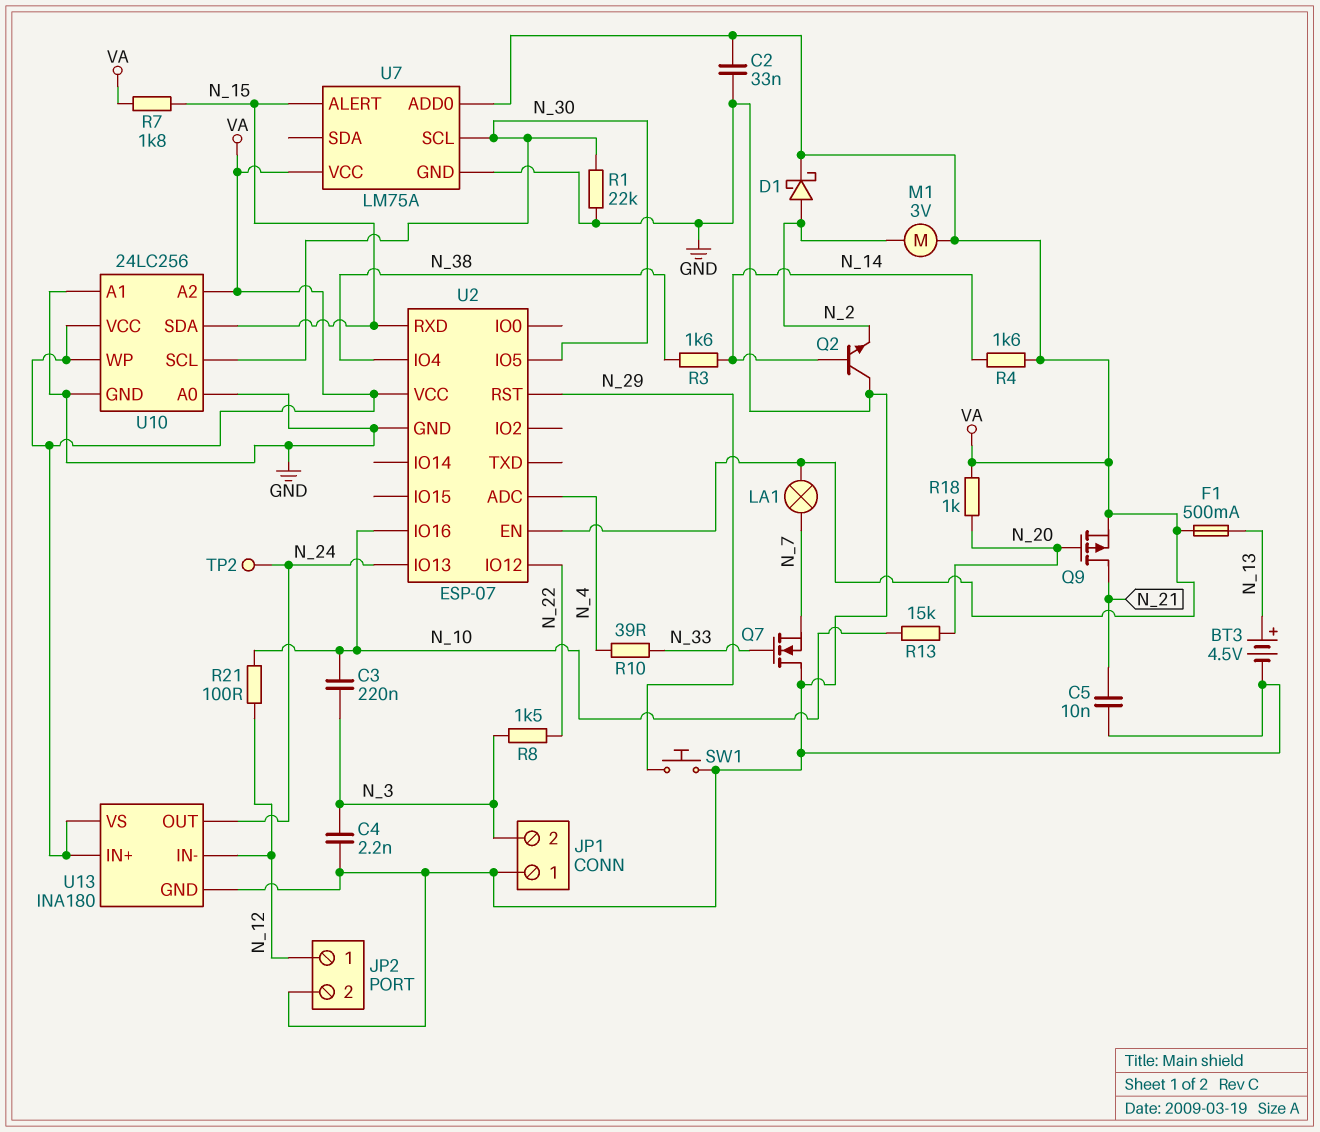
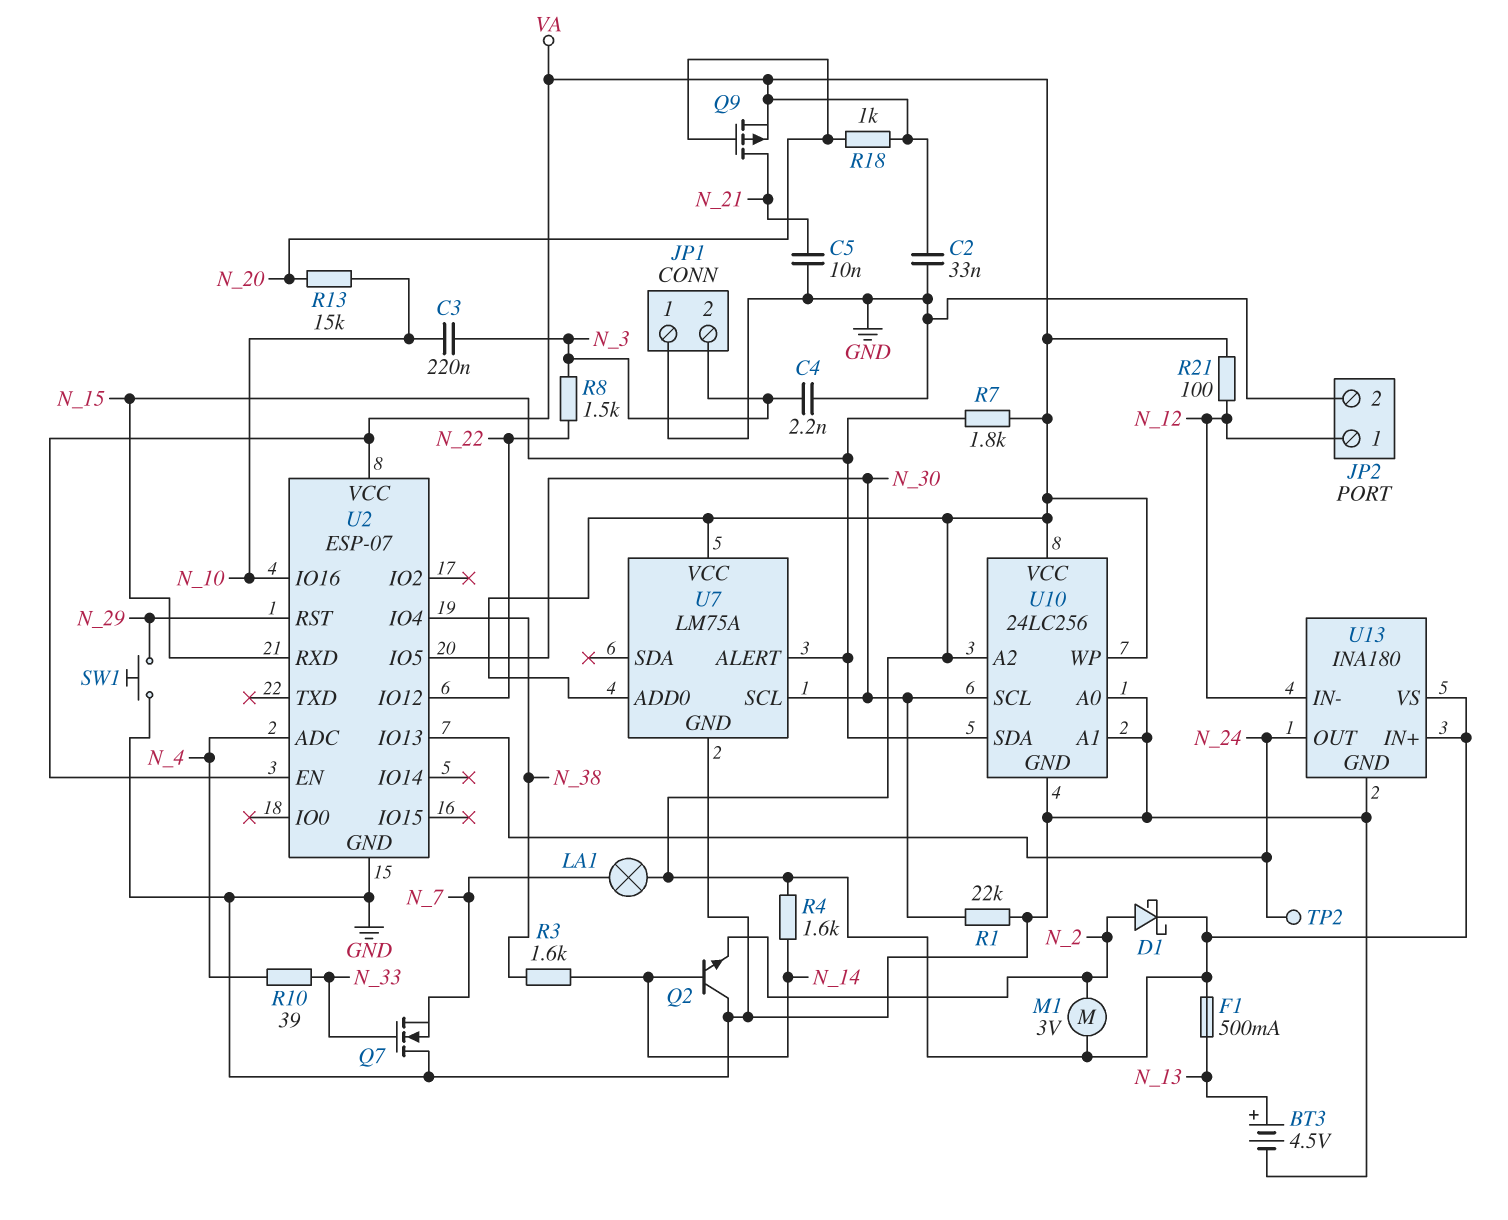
R21: 100 (N_10, N_12) -> 100 (N_12, VA)

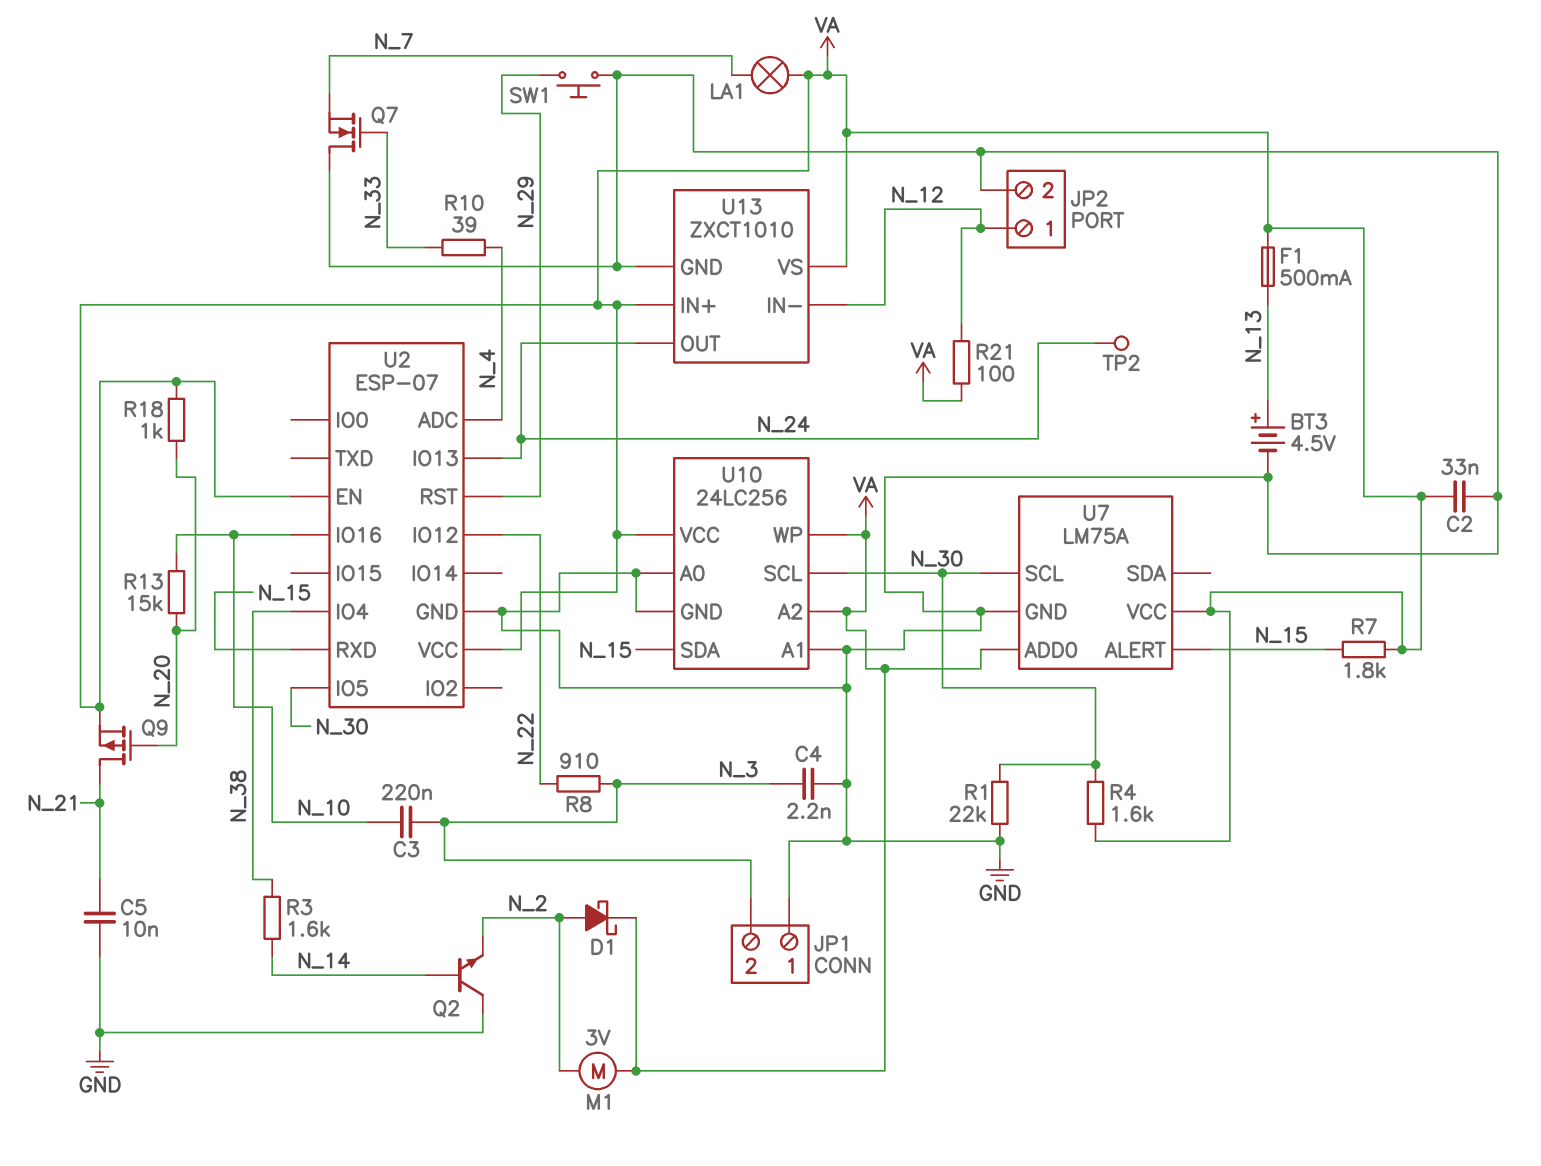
R4: 1.6k (N_14, VA) -> 1.6k (N_30, VA)
R8: 1.5k (N_3, N_22) -> 910 (N_3, N_22)
U13: INA180 -> ZXCT1010

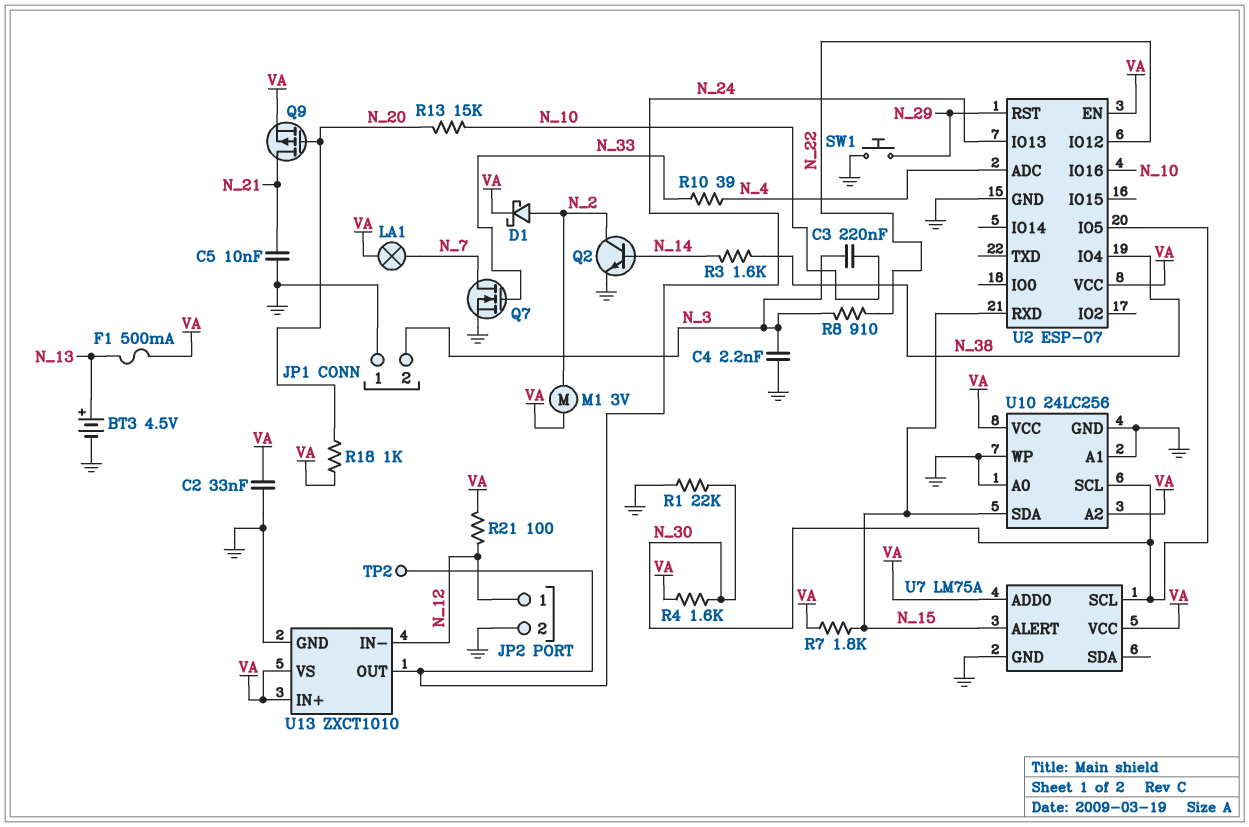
Q2: NPN (B N_14, C GND, E N_2) -> NPN (B N_14, C N_2, E GND)
Q7: NMOS (G N_33, D GND, S N_7) -> NMOS (G N_33, D N_7, S GND)
U10 pin WP: VA -> GND

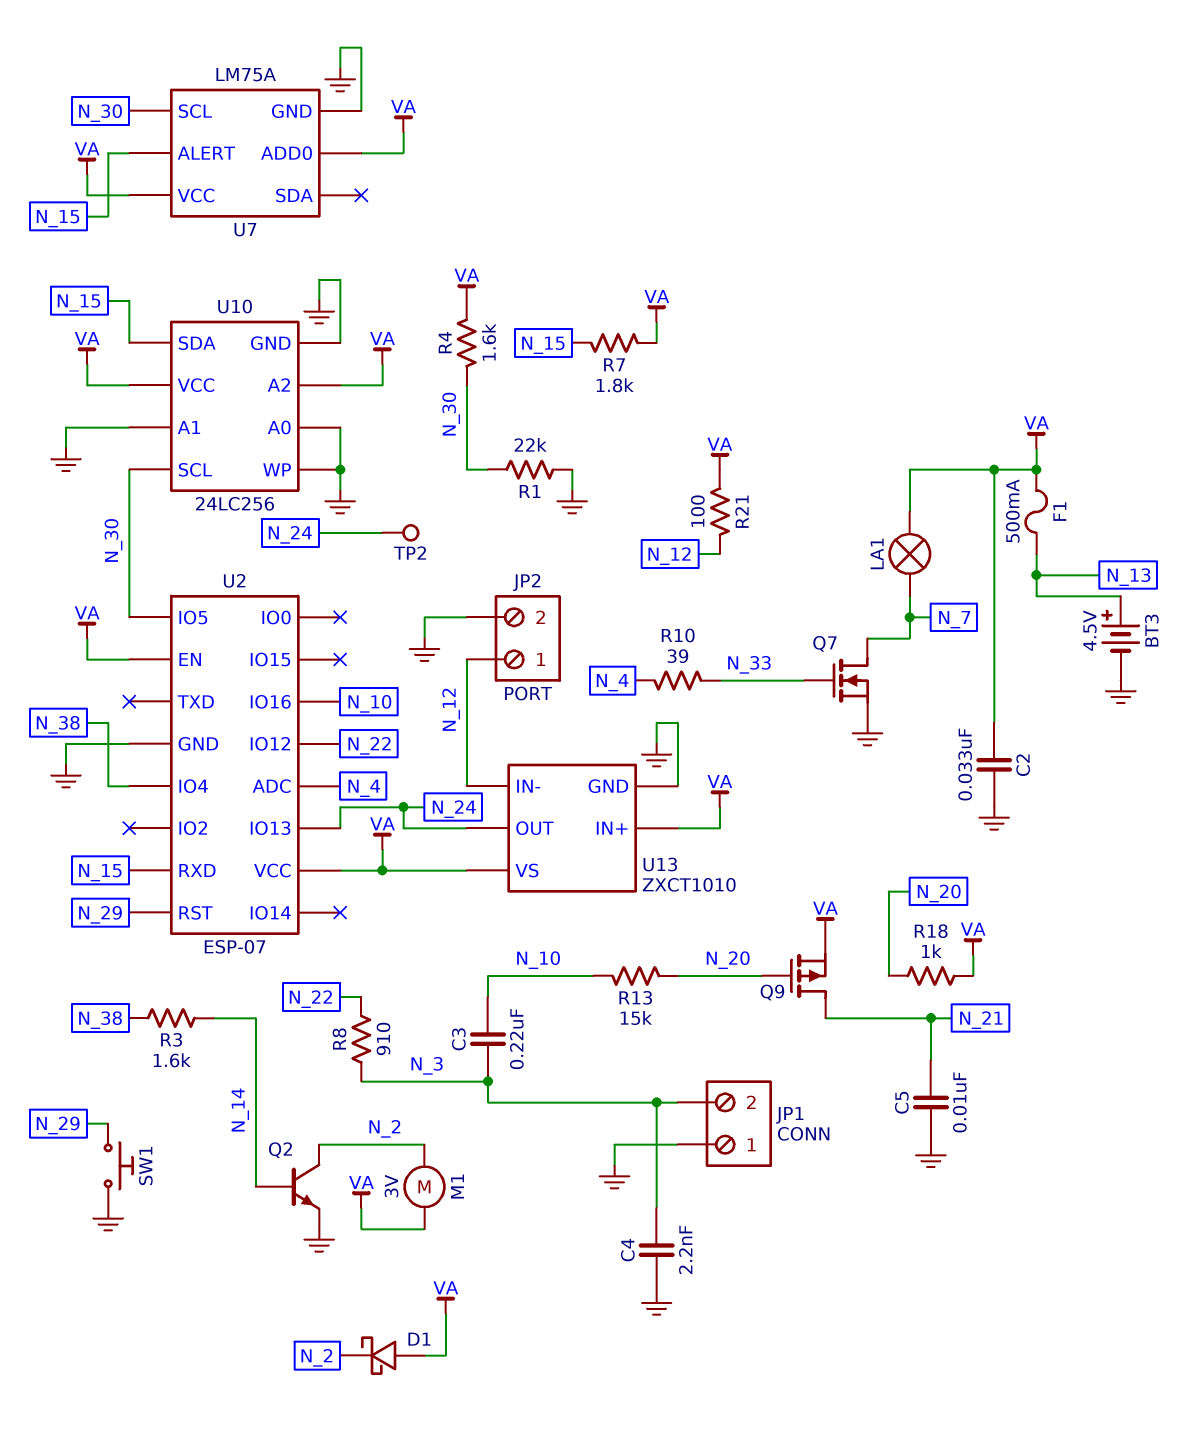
D1: schottky (A N_2, K VA) -> schottky (A VA, K N_2)

